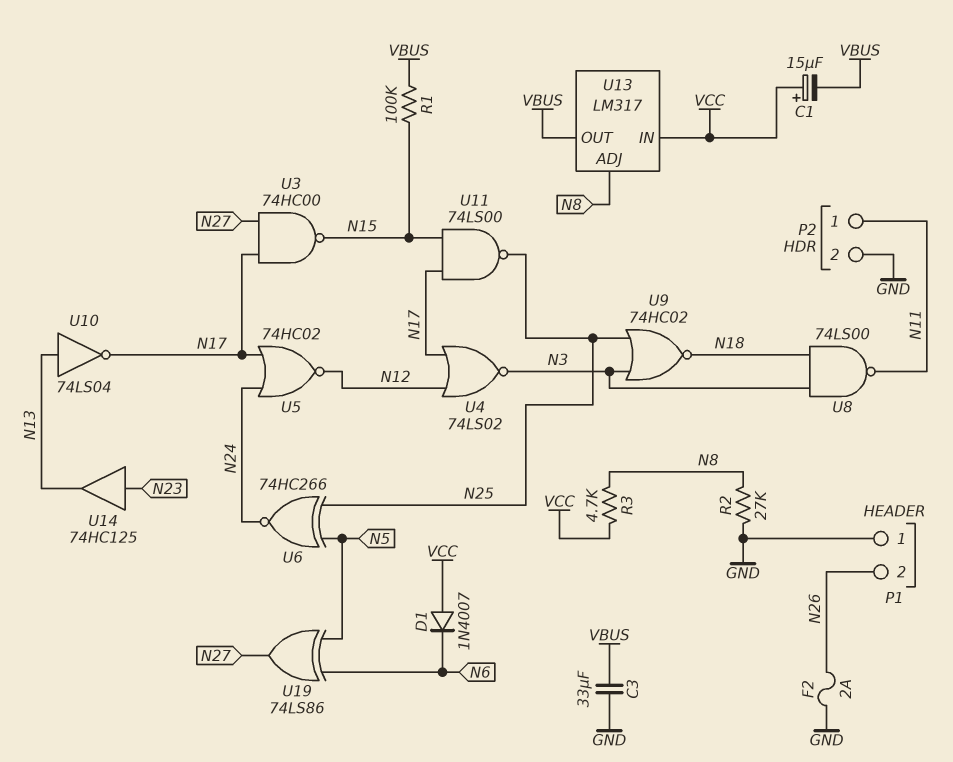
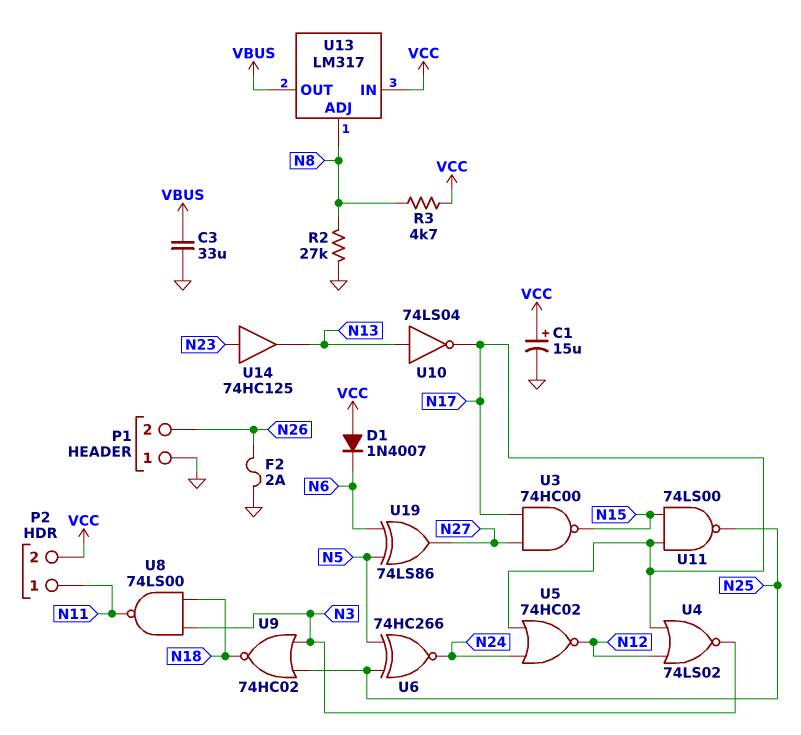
C1: 15uF (plus VCC, minus VBUS) -> 15uF (plus VCC, minus GND)
P2 pin 2: GND -> VCC
R1: 100k (N15, VBUS) -> none

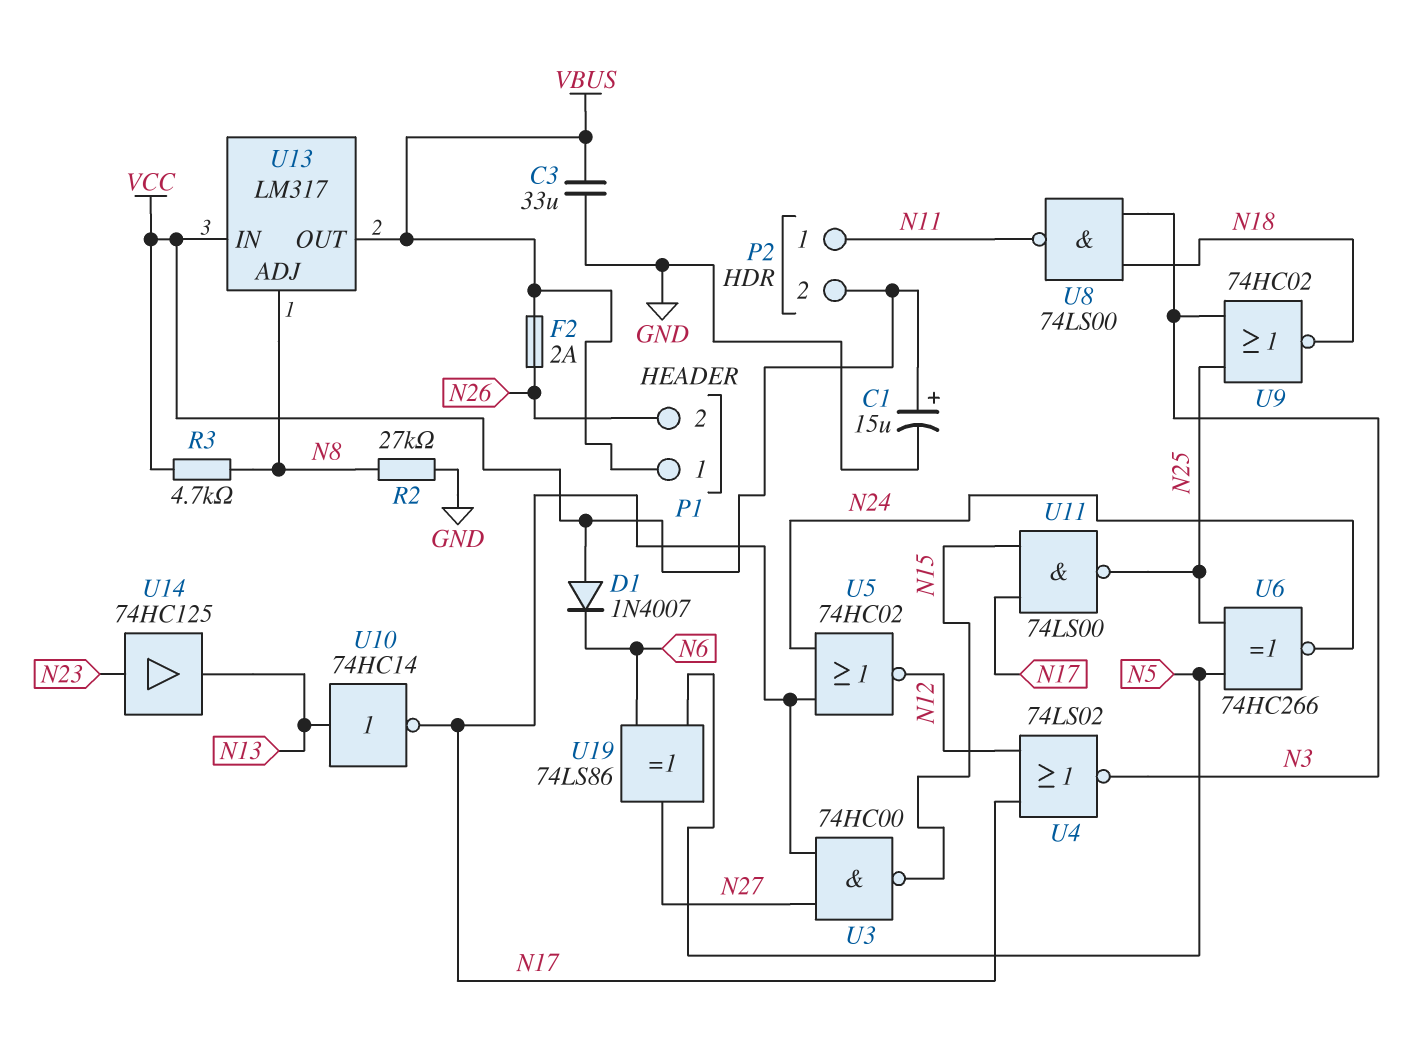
F2: 2A (GND, N26) -> 2A (N26, VBUS)
P1 pin 1: GND -> VBUS
U10: NOT 74LS04 (in N13, out N17) -> NOT 74HC14 (in N13, out N17)

